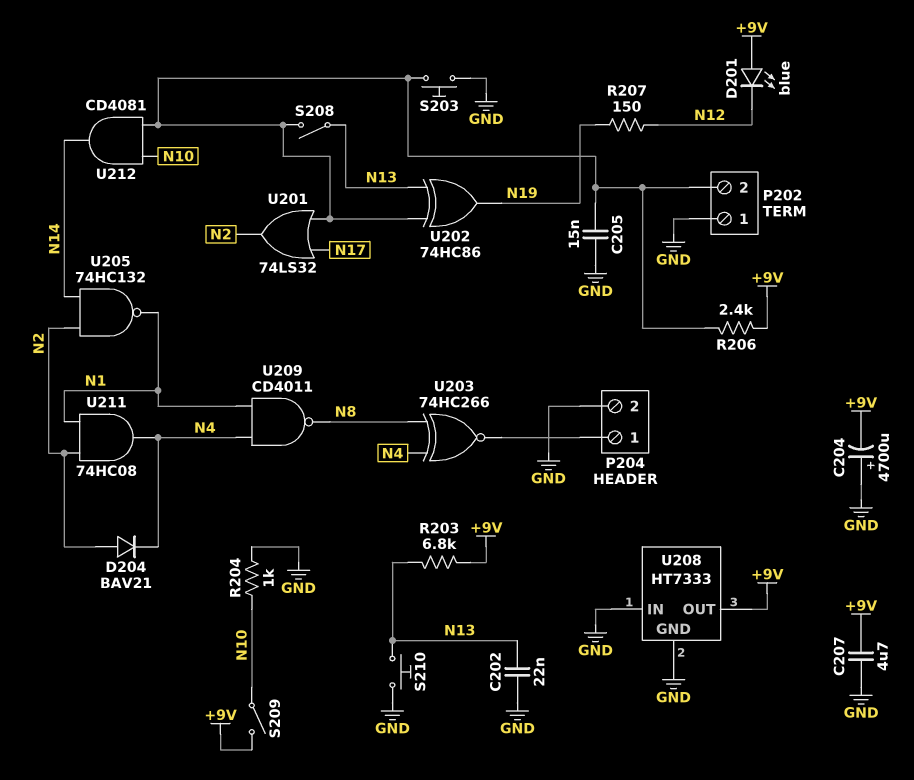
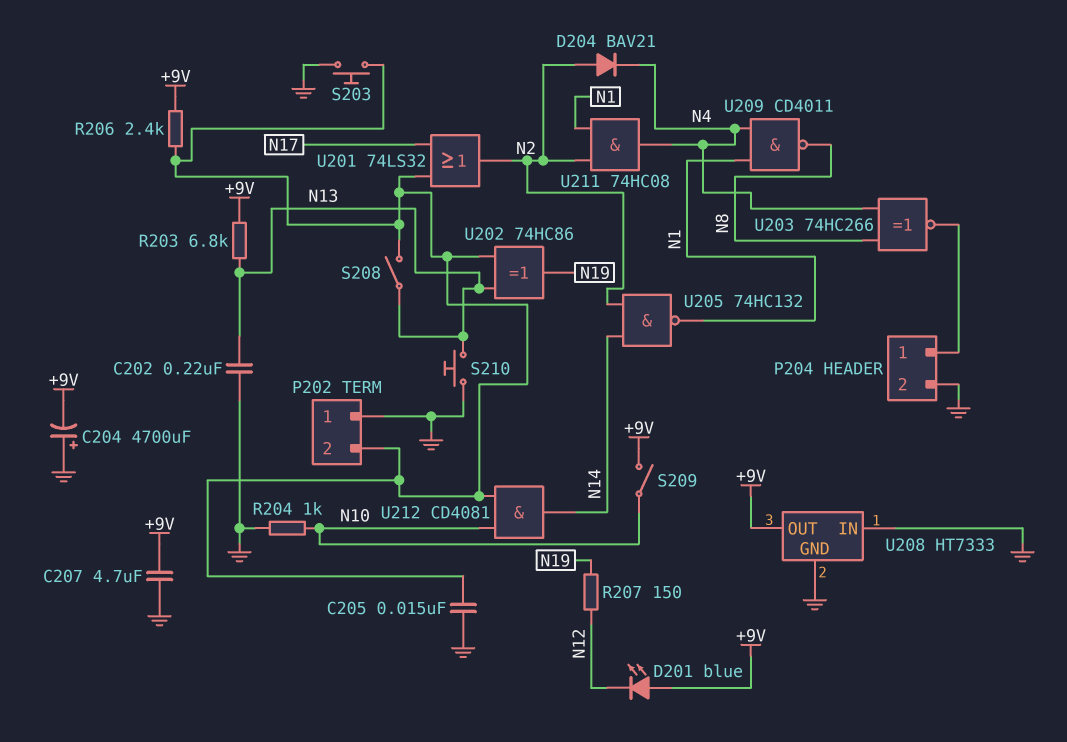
C202: 22nF (GND, N13) -> 220nF (GND, N13)

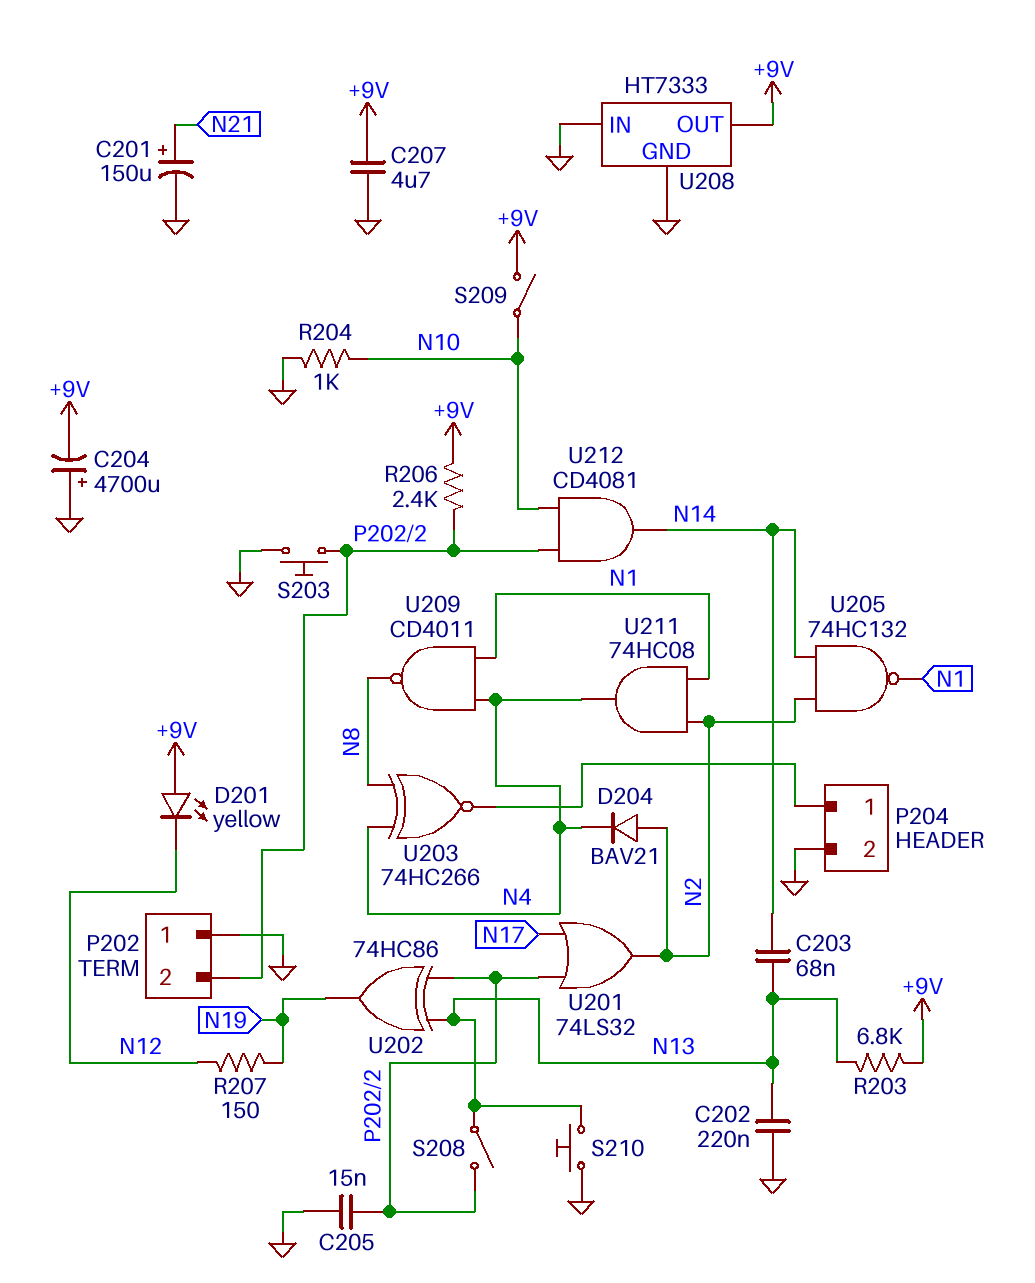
C201: none -> 150uF (plus N21, minus GND)
C203: none -> 68nF (N13, N14)
D201: LED blue (A +9V, K N12) -> LED yellow (A +9V, K N12)

